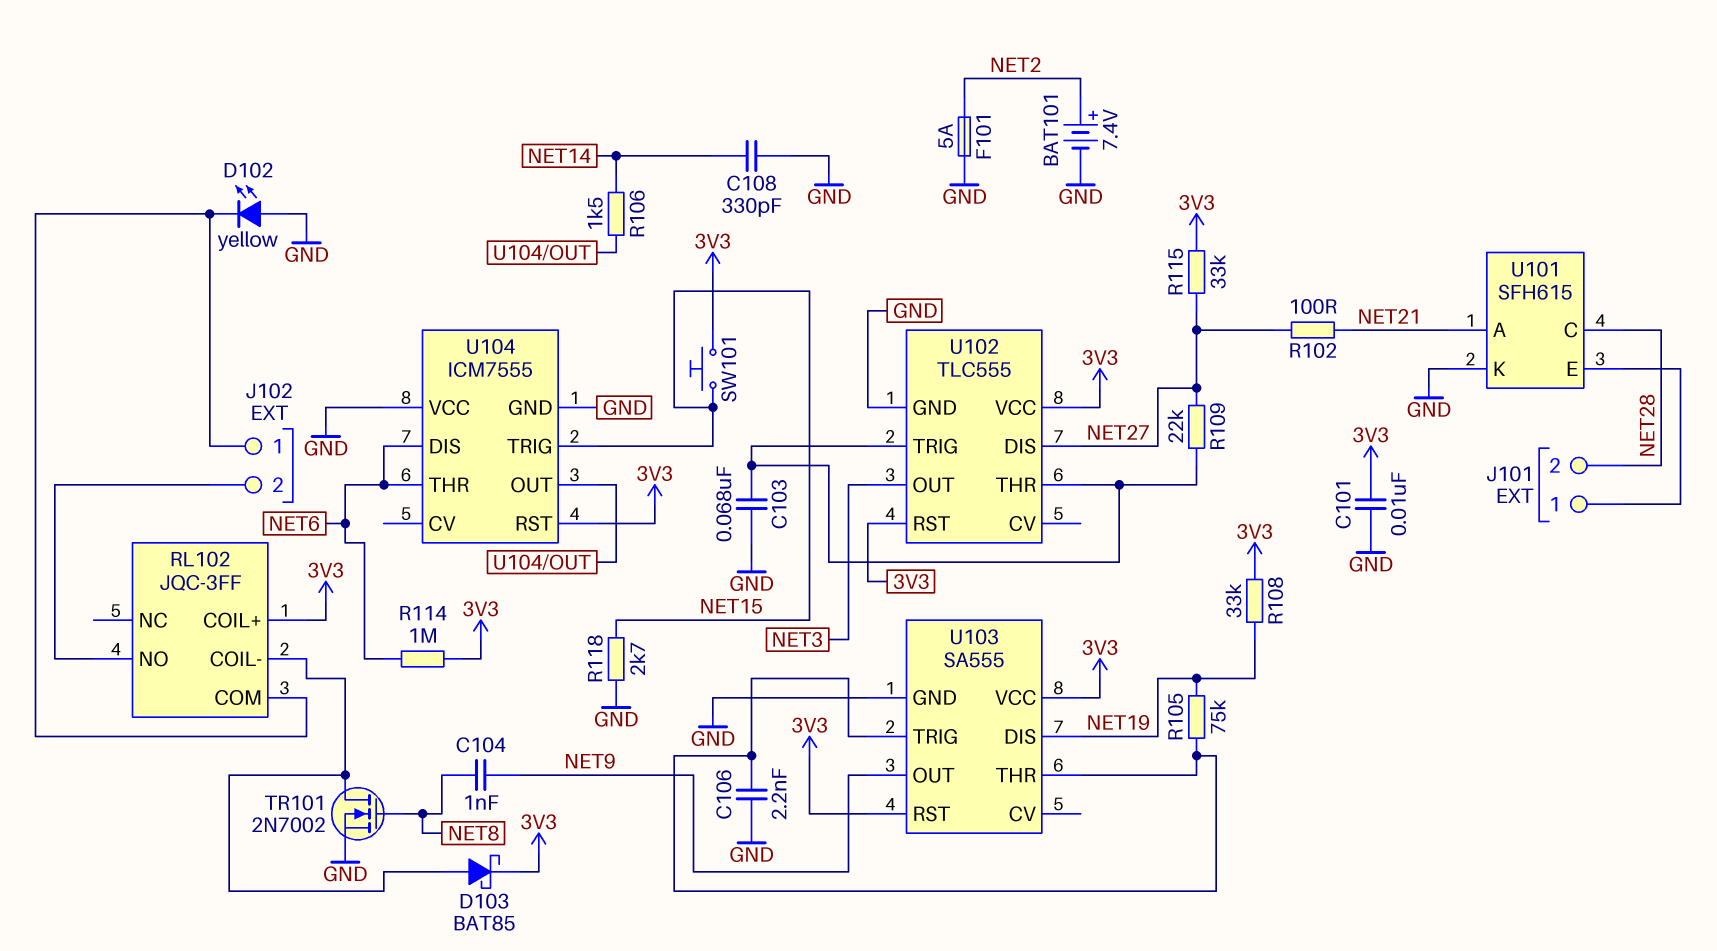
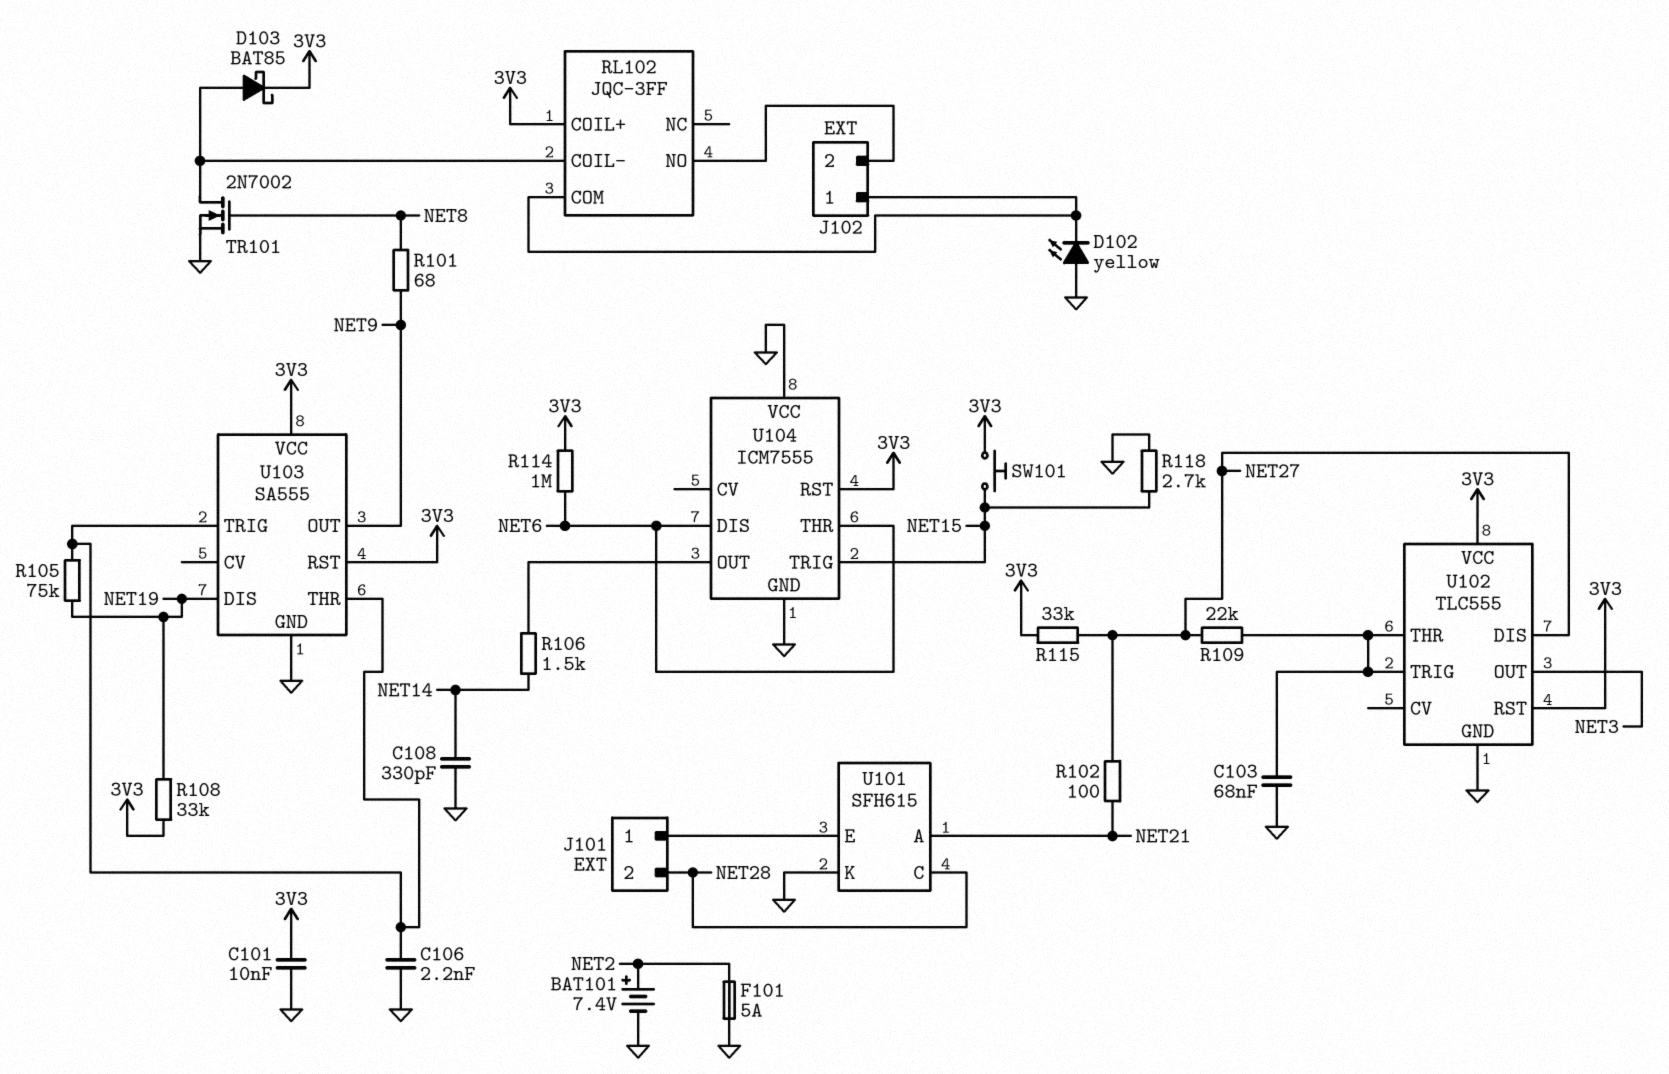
C104: 1nF (NET8, NET9) -> none
R101: none -> 68 (NET8, NET9)

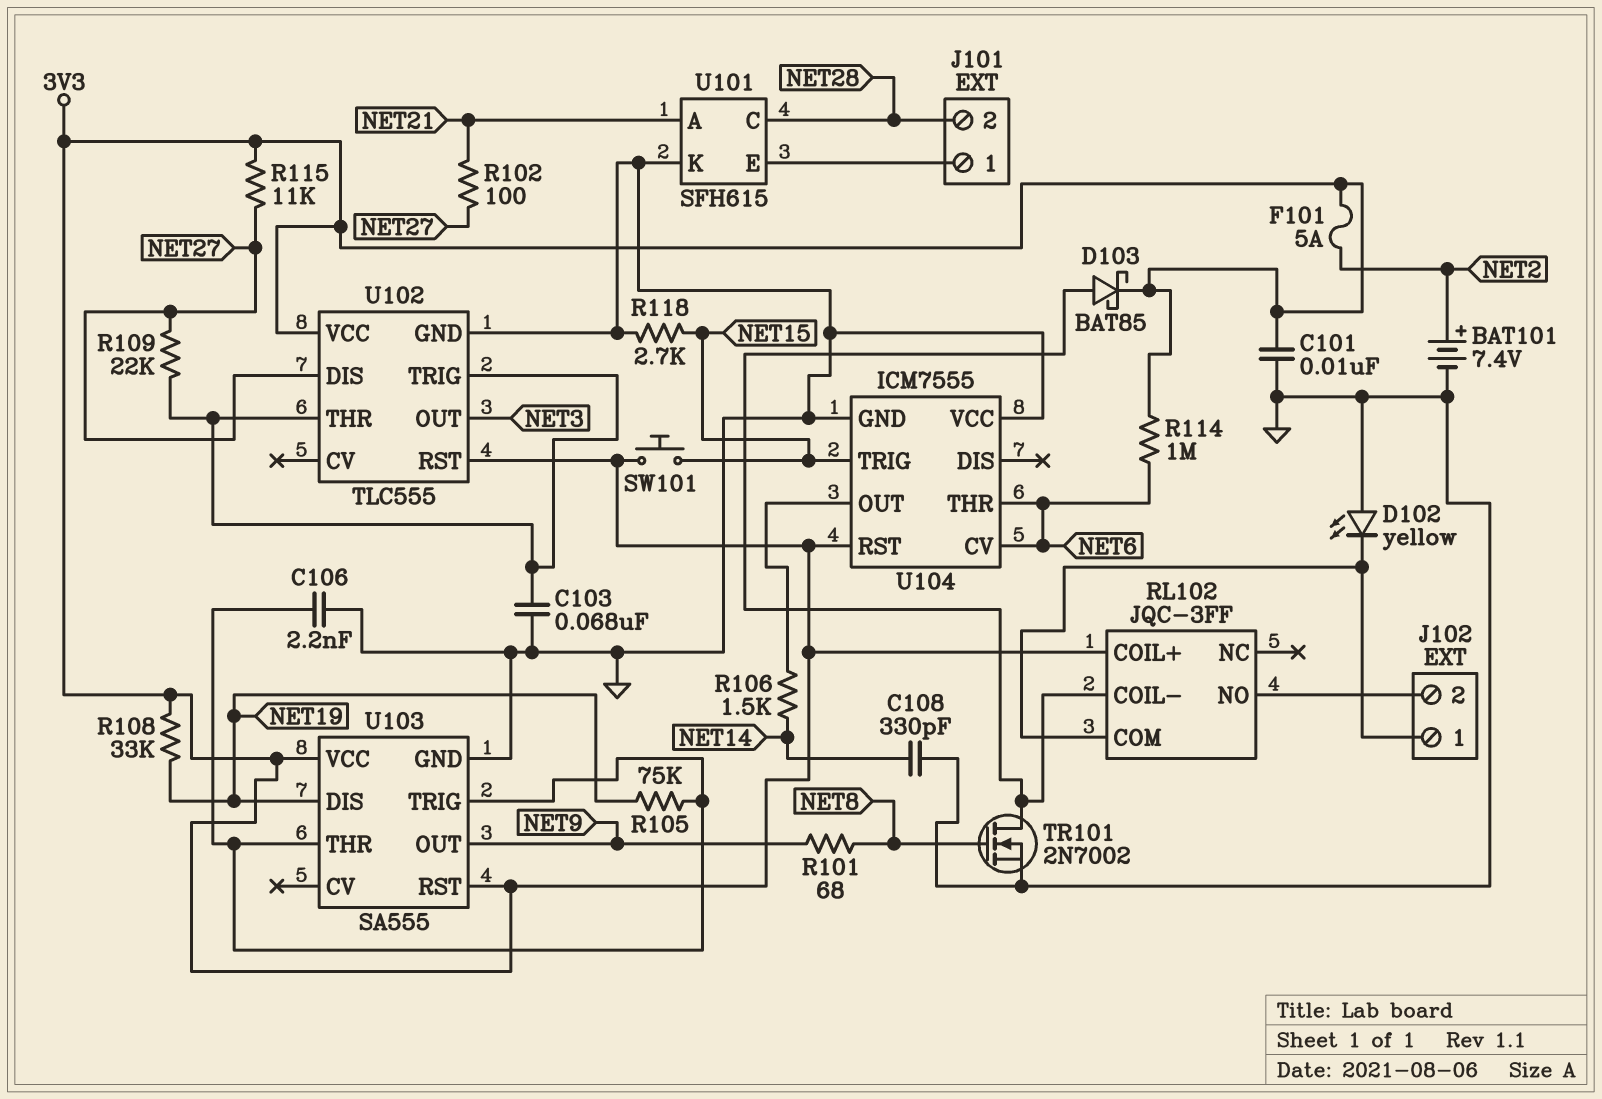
F101: 5A (GND, NET2) -> 5A (3V3, NET2)
R115: 33k (3V3, NET27) -> 11k (3V3, NET27)
U104 pin CV: none -> NET6
U104 pin DIS: NET6 -> none

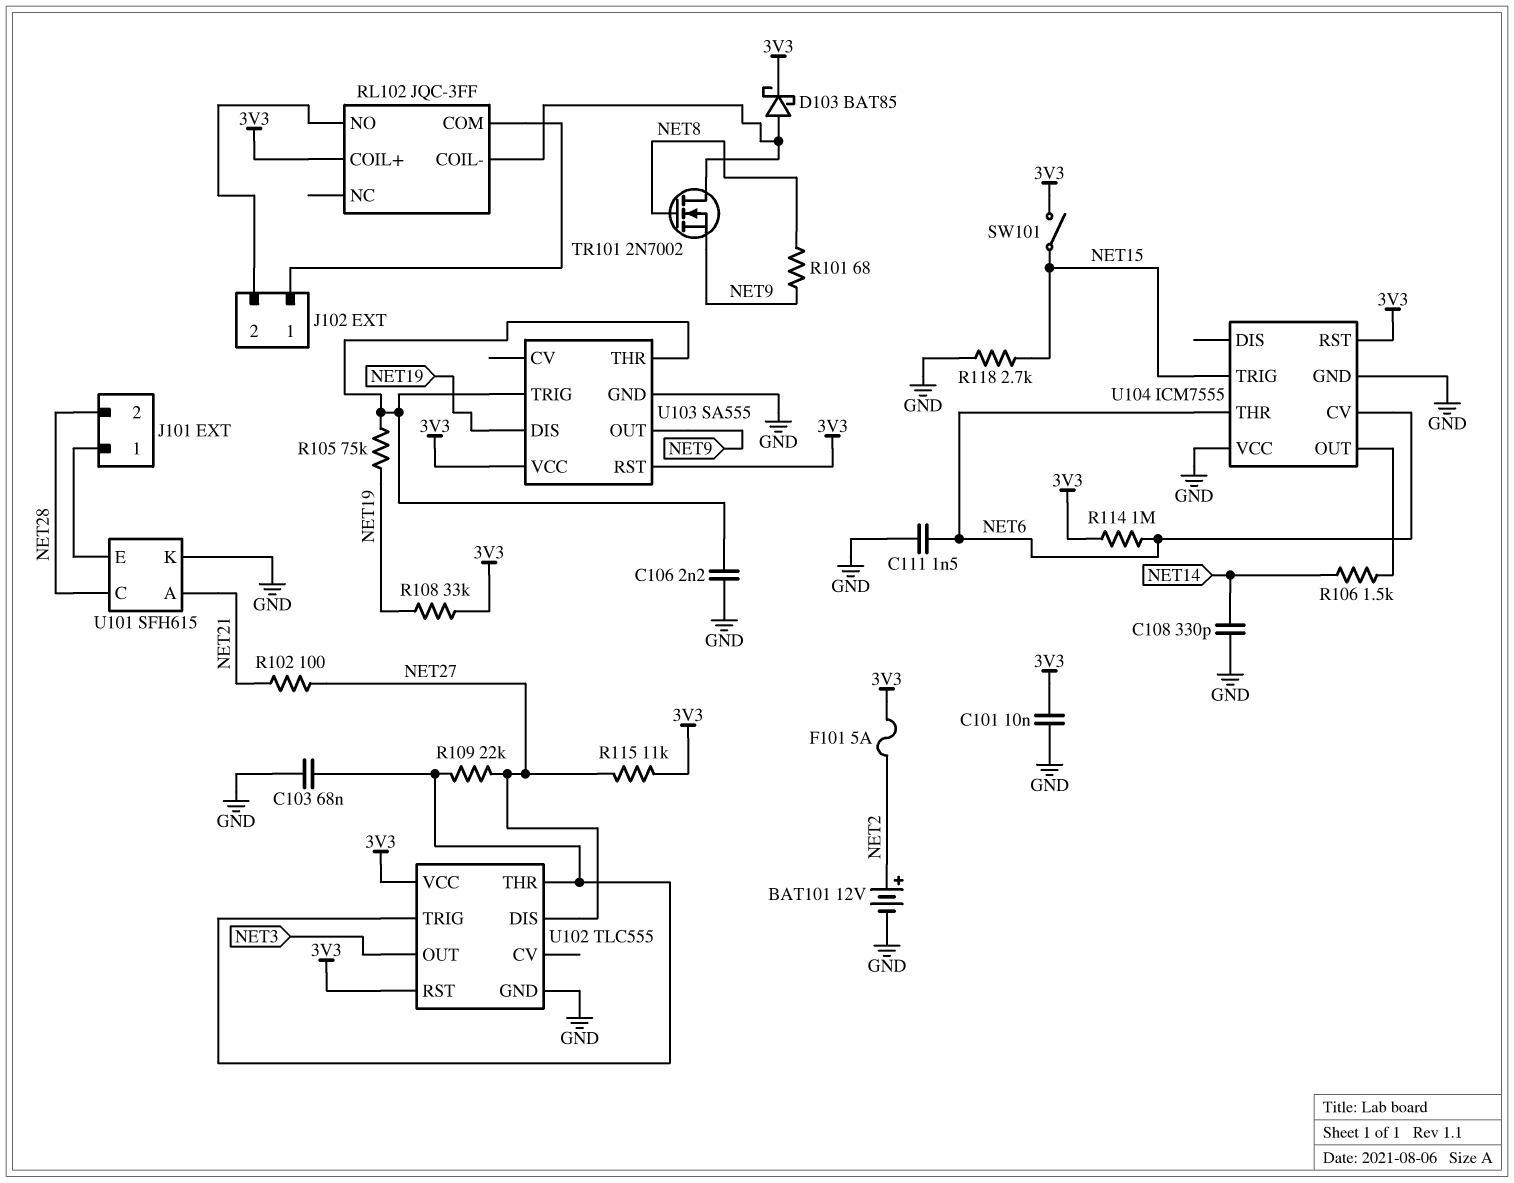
BAT101: 7.4V (plus NET2, minus GND) -> 12V (plus NET2, minus GND)
C111: none -> 1.5nF (GND, NET6)
D102: LED yellow (A GND, K J102/1) -> none
SW101: button (3V3, NET15) -> switch (3V3, NET15)
TR101: NMOS 2N7002 (G NET8, D RL102/COIL-, S GND) -> NMOS 2N7002 (G NET8, D RL102/COIL-, S NET9)

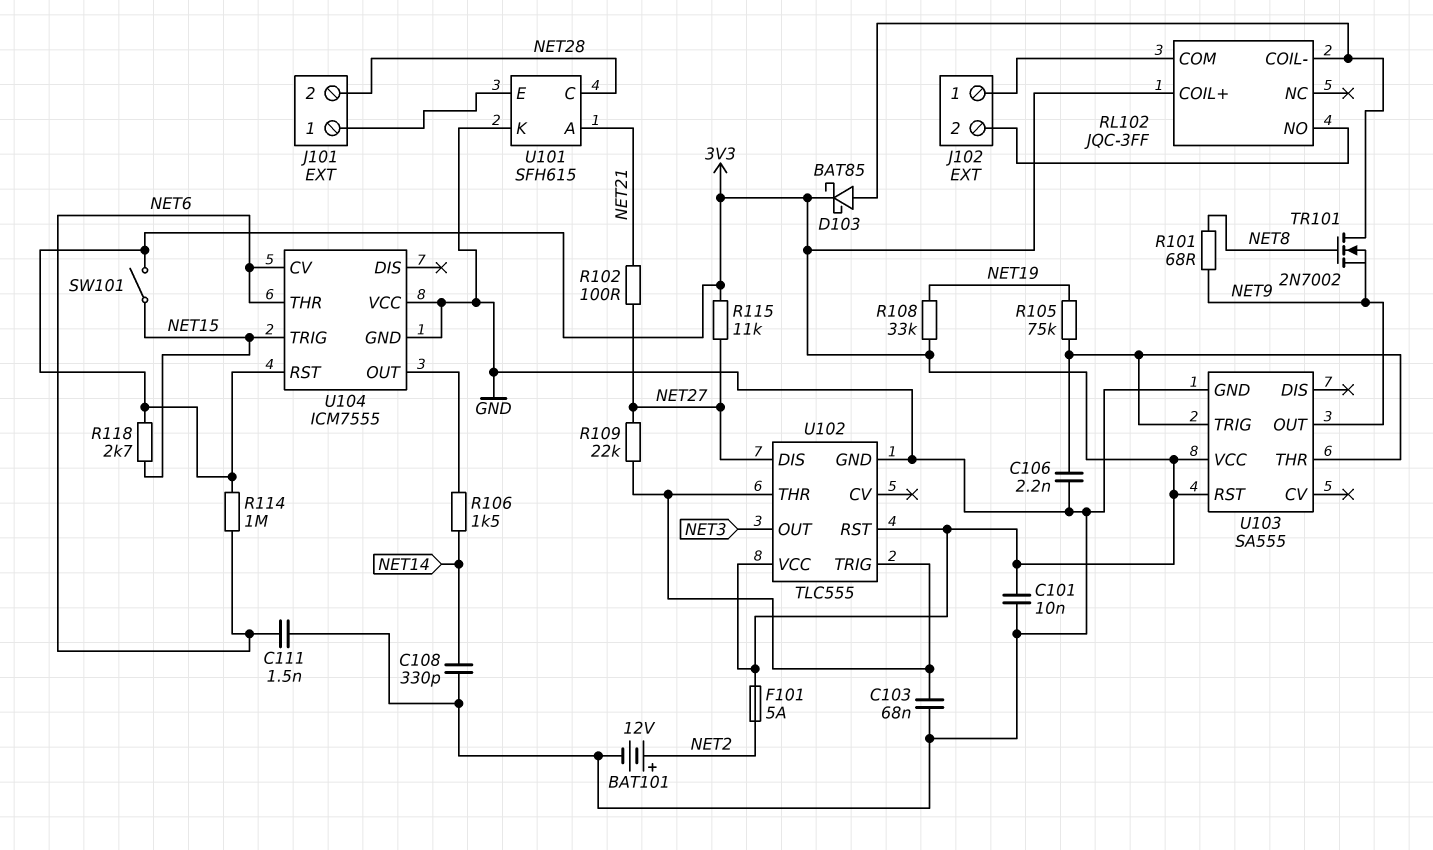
R118: 2.7k (GND, NET15) -> 2.7k (3V3, NET15)
U103 pin DIS: NET19 -> none

